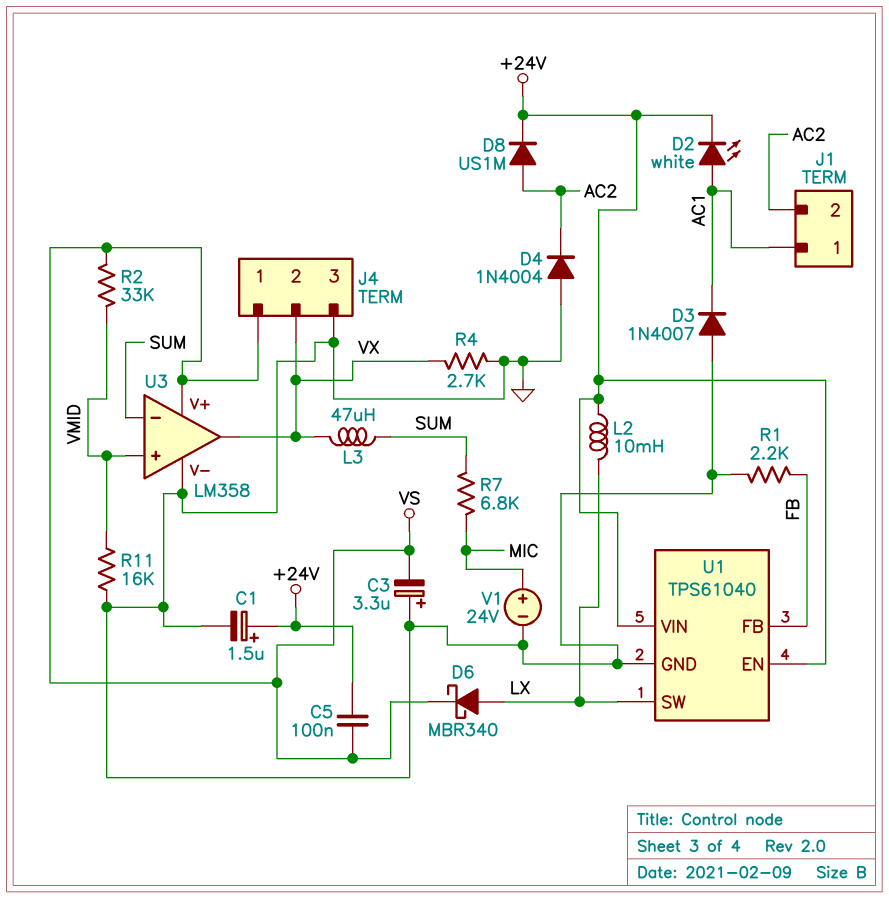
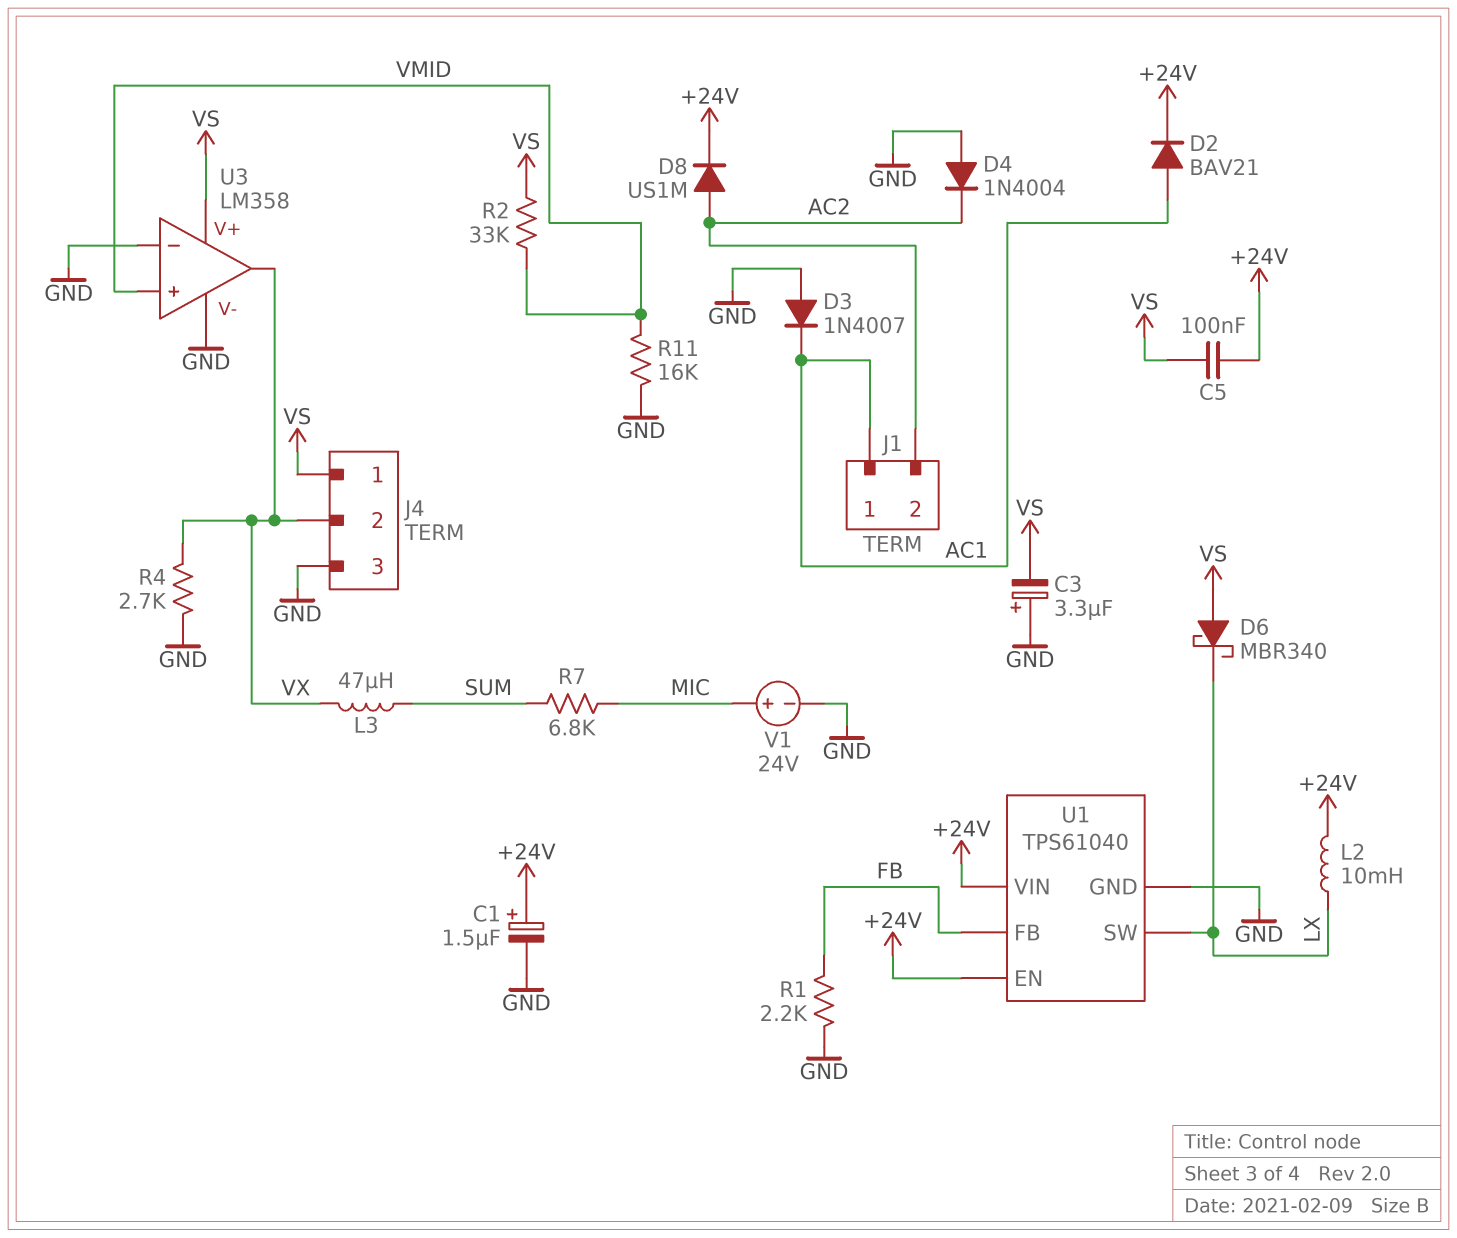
D2: LED white (A AC1, K +24V) -> diode BAV21 (A AC1, K +24V)
D6: schottky MBR340 (A LX, K VS) -> schottky MBR340 (A VS, K LX)
U3 pin in-: SUM -> GND

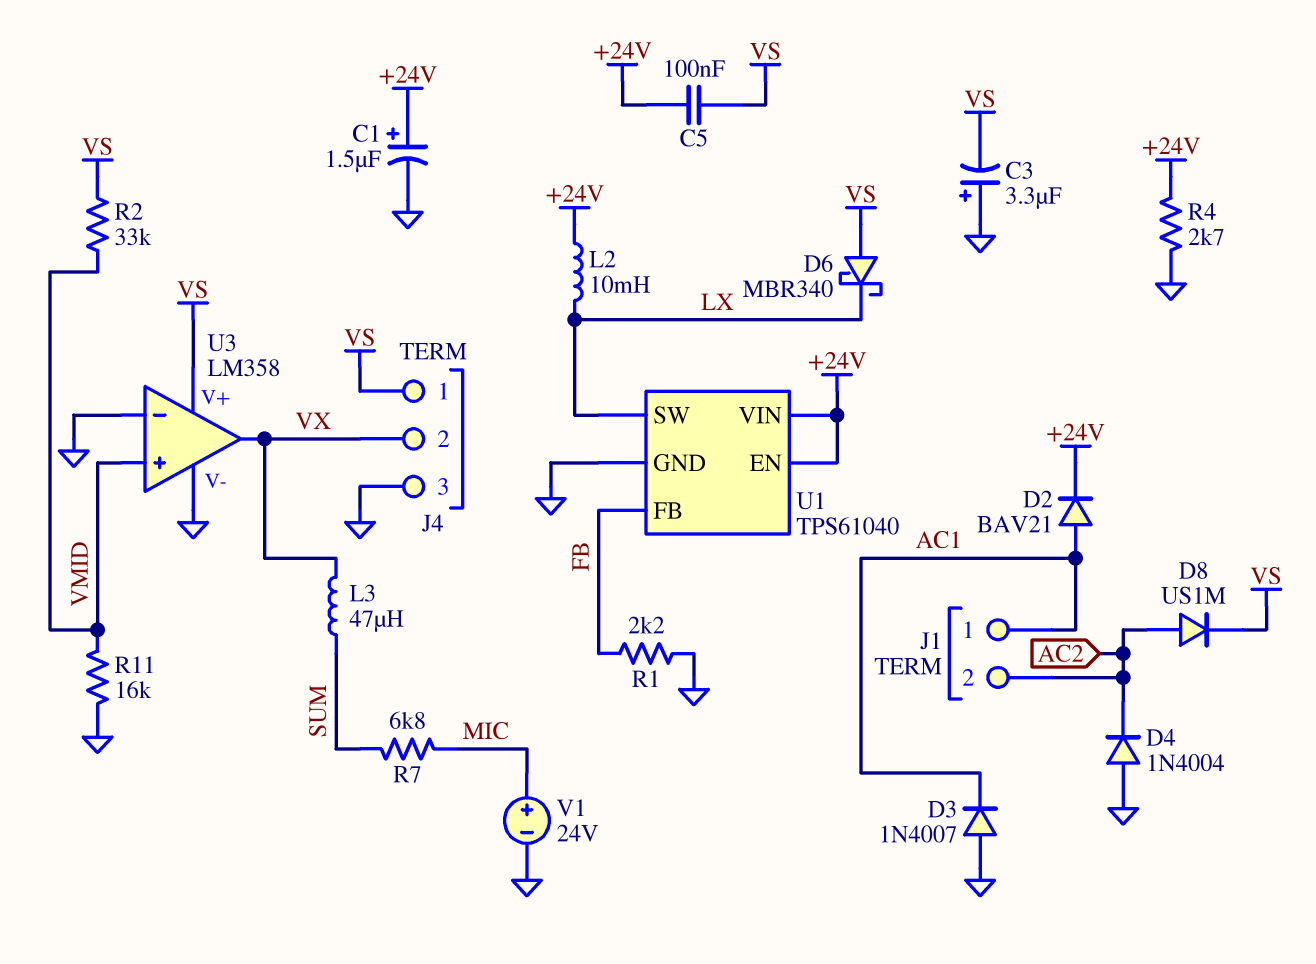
D8: diode US1M (A AC2, K +24V) -> diode US1M (A AC2, K VS)
R4: 2.7k (GND, VX) -> 2.7k (+24V, GND)

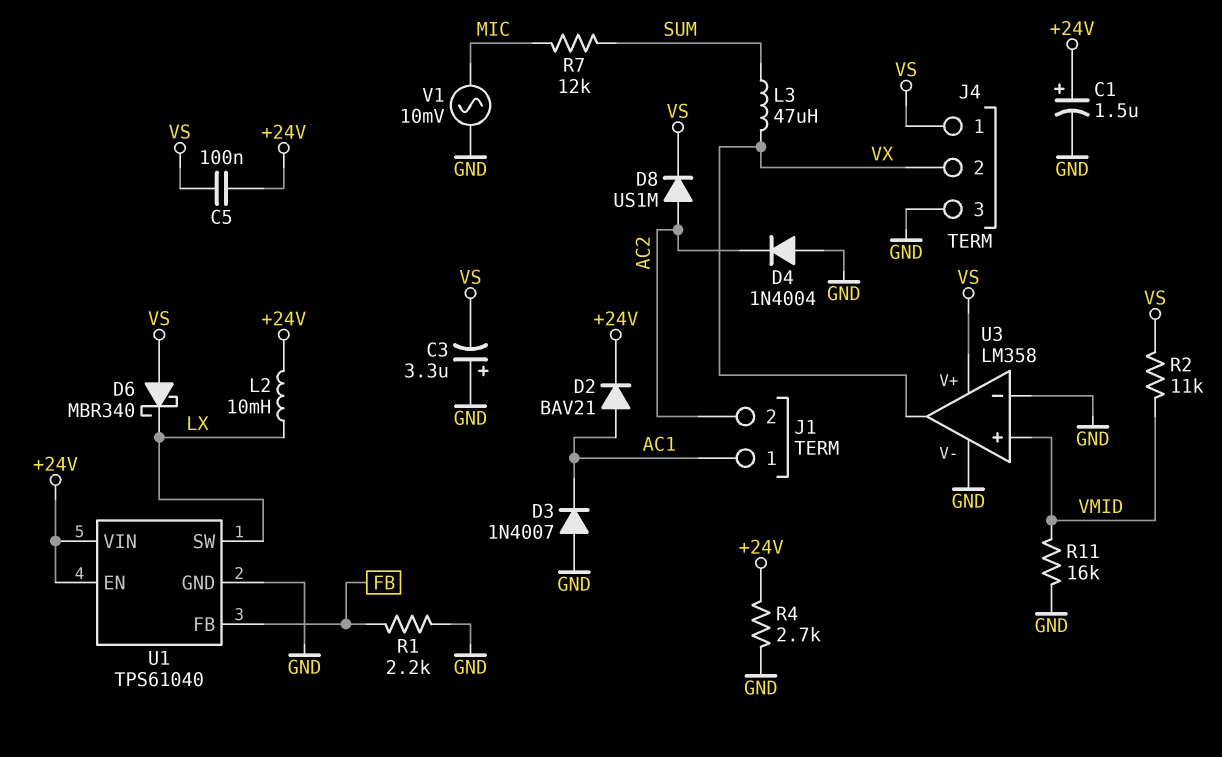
R2: 33k (VMID, VS) -> 11k (VMID, VS)
R7: 6.8k (MIC, SUM) -> 12k (MIC, SUM)
V1: 24V (plus MIC, minus GND) -> AC 10mV (GND, MIC)

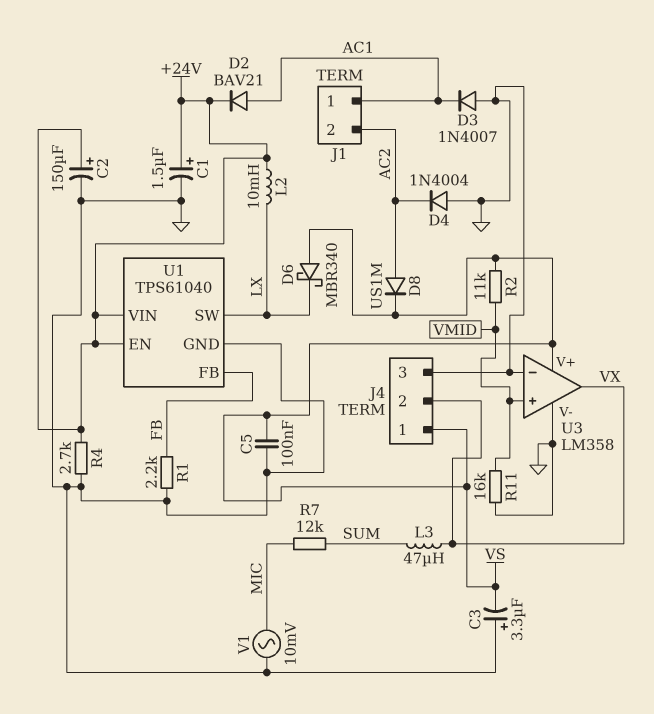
C2: none -> 150uF (plus +24V, minus GND)
C5: 100nF (+24V, VS) -> 100nF (GND, VS)

